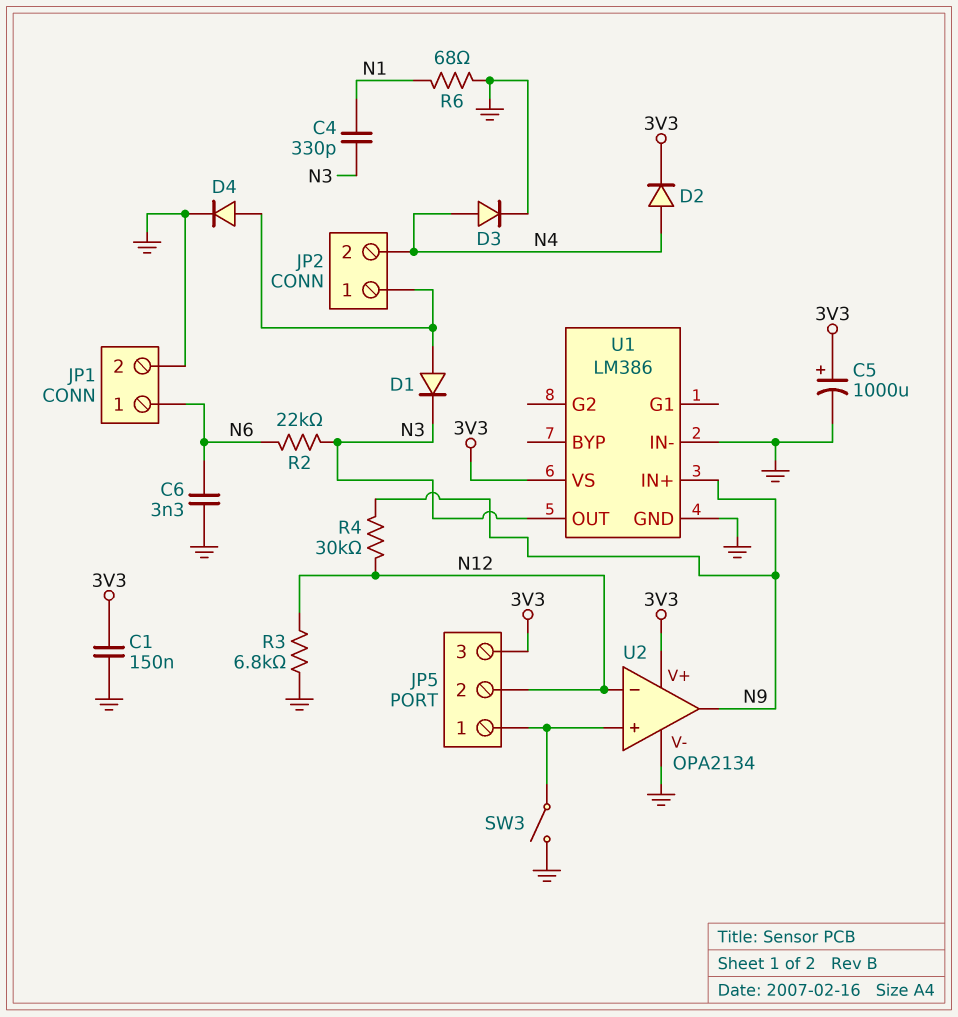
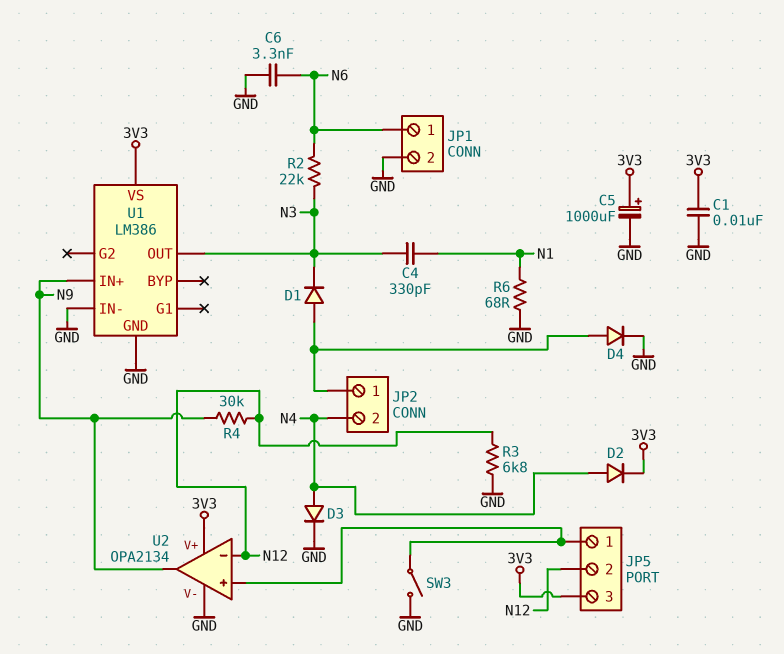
C1: 150nF (3V3, GND) -> 10nF (3V3, GND)

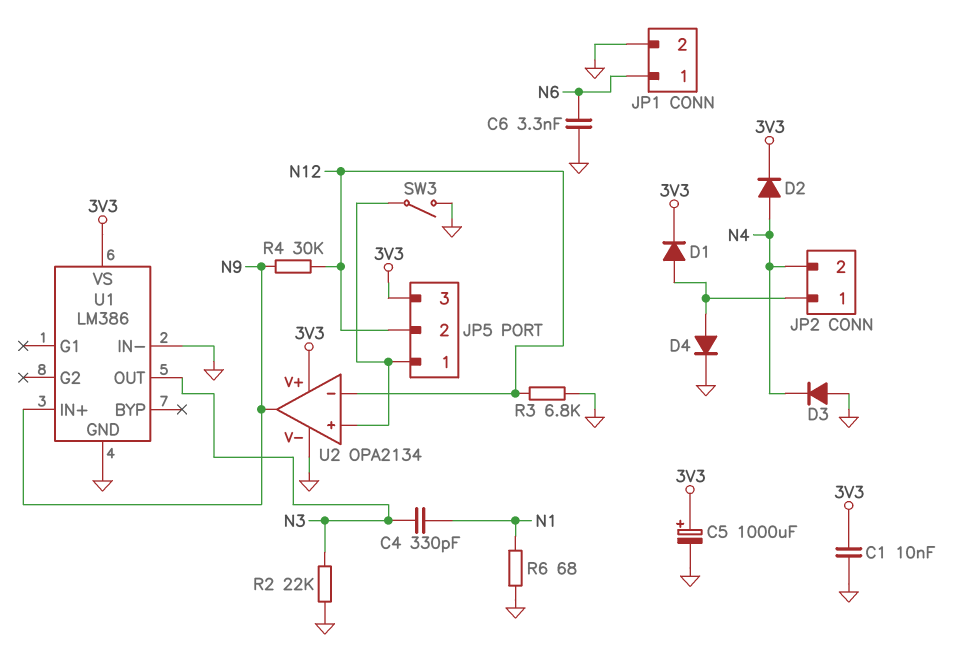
D1: diode (A JP2/1, K N3) -> diode (A JP2/1, K 3V3)
D3: diode (A N4, K GND) -> diode (A GND, K N4)
R2: 22k (N3, N6) -> 22k (GND, N3)

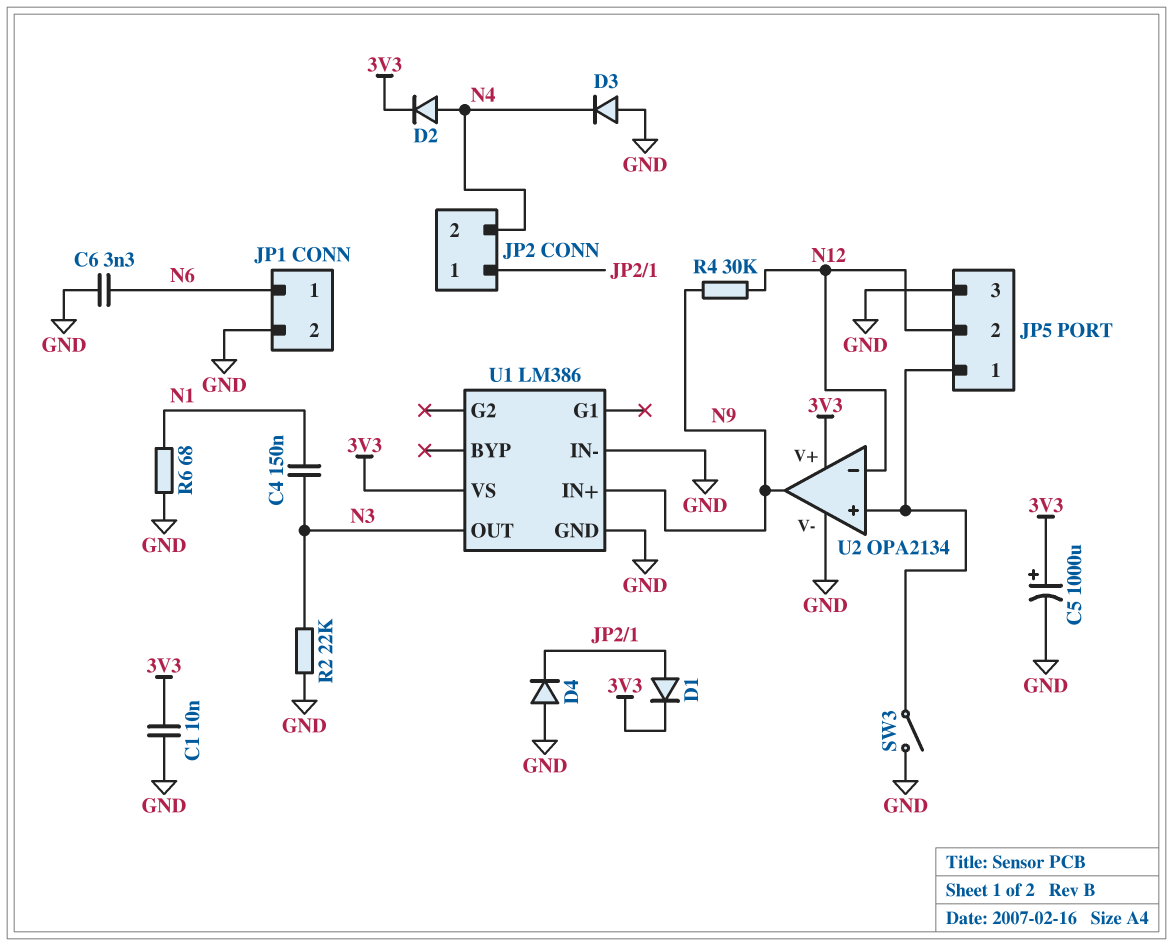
C4: 330pF (N1, N3) -> 150nF (N1, N3)
D4: diode (A JP2/1, K GND) -> diode (A GND, K JP2/1)
JP5 pin 3: 3V3 -> GND
R3: 6.8k (GND, N12) -> none

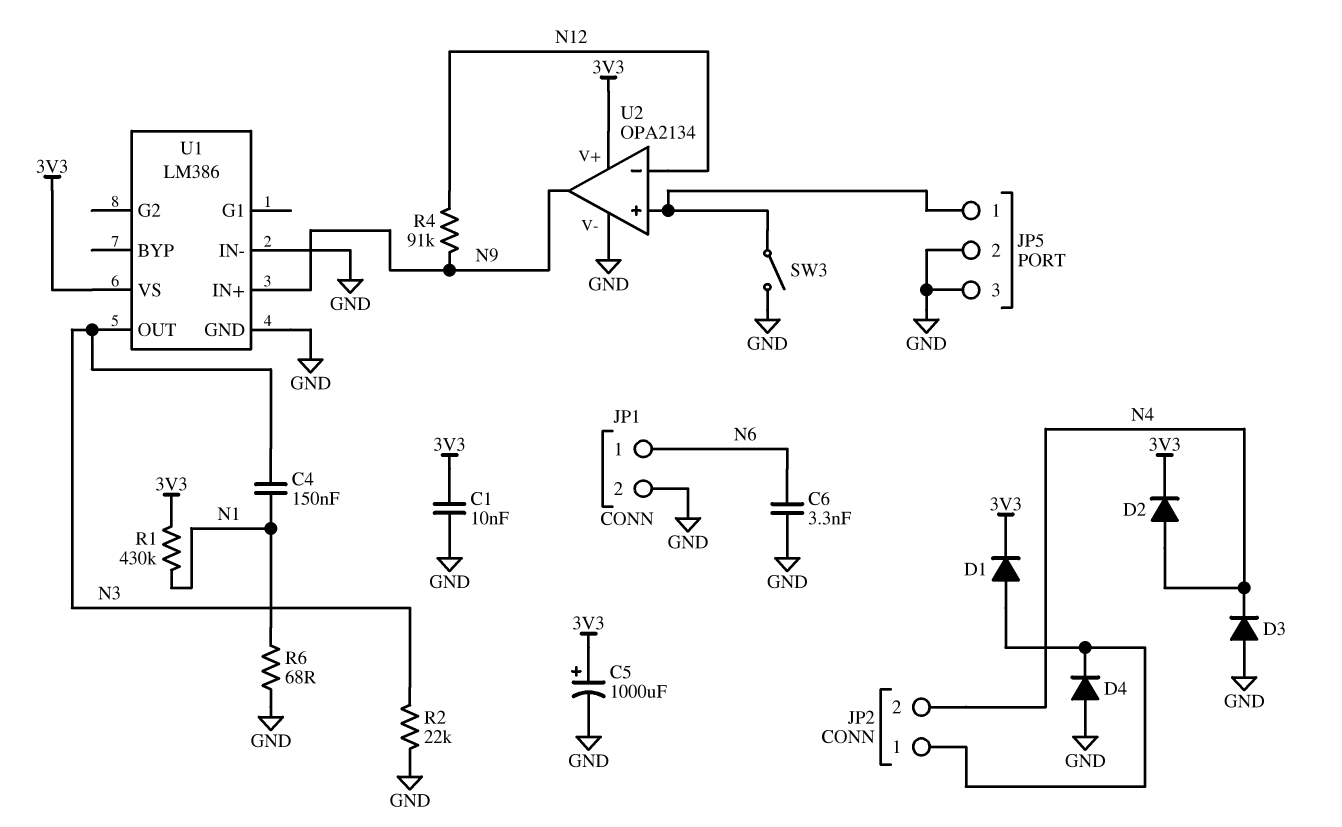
JP5 pin 2: N12 -> GND
R1: none -> 430k (3V3, N1)
R4: 30k (N9, N12) -> 91k (N9, N12)

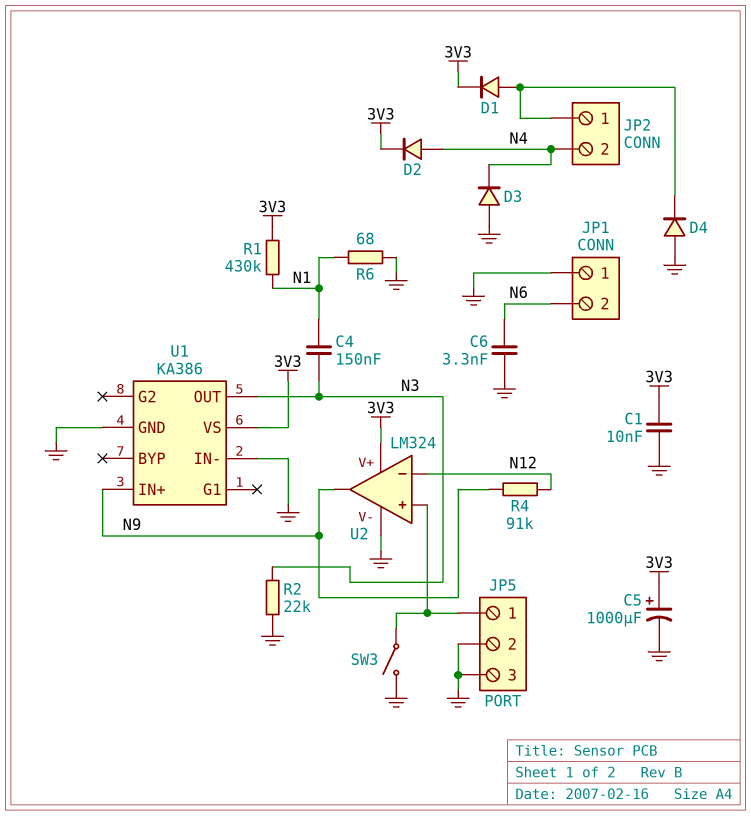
JP1 pin 1: N6 -> GND
JP1 pin 2: GND -> N6
U1: LM386 -> KA386
U2: OPA2134 -> LM324

